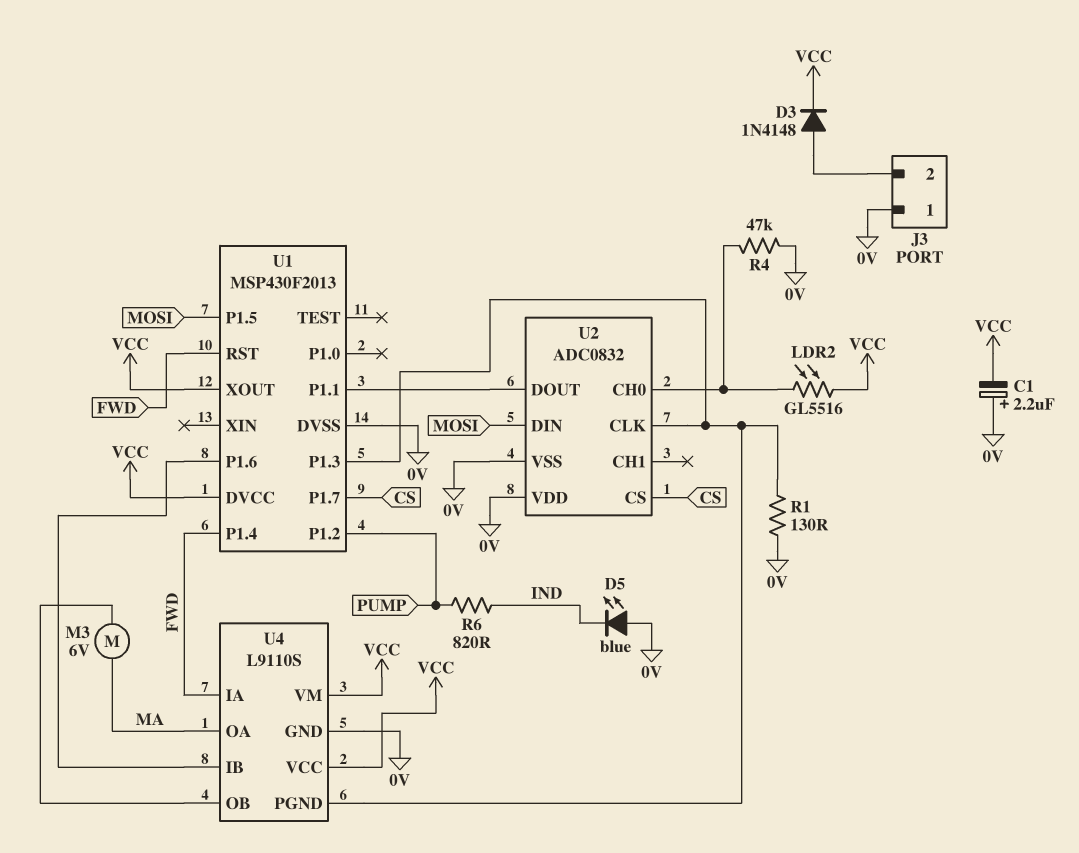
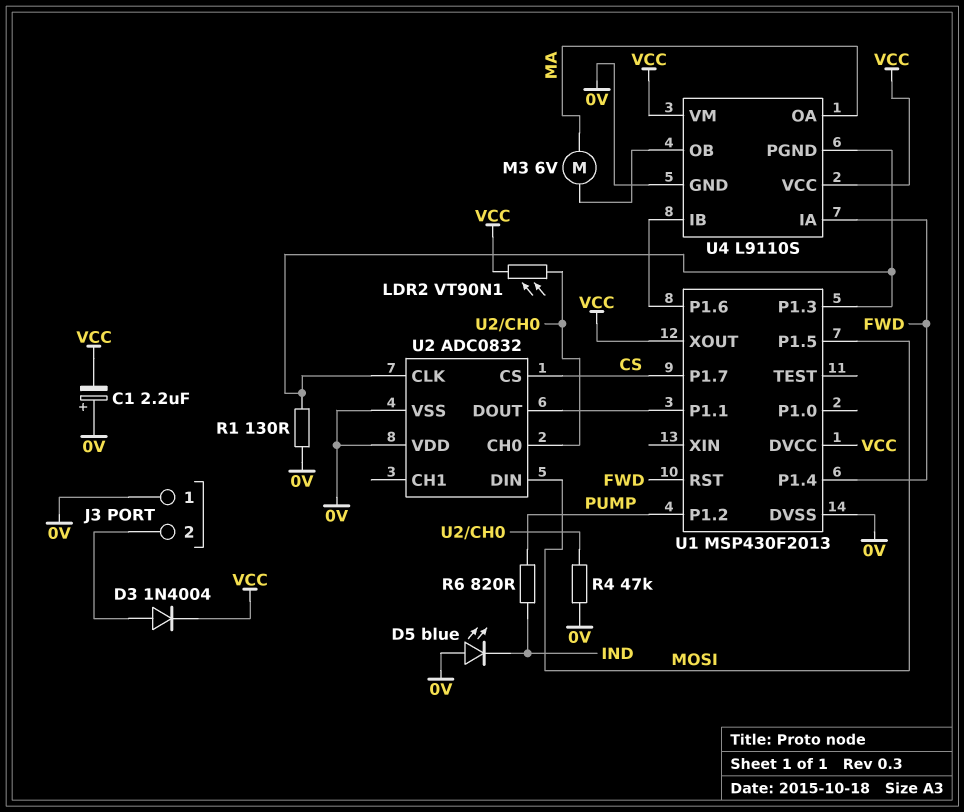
D3: diode 1N4148 (A J3/2, K VCC) -> diode 1N4004 (A J3/2, K VCC)
LDR2: GL5516 (U2/CH0, VCC) -> VT90N1 (U2/CH0, VCC)

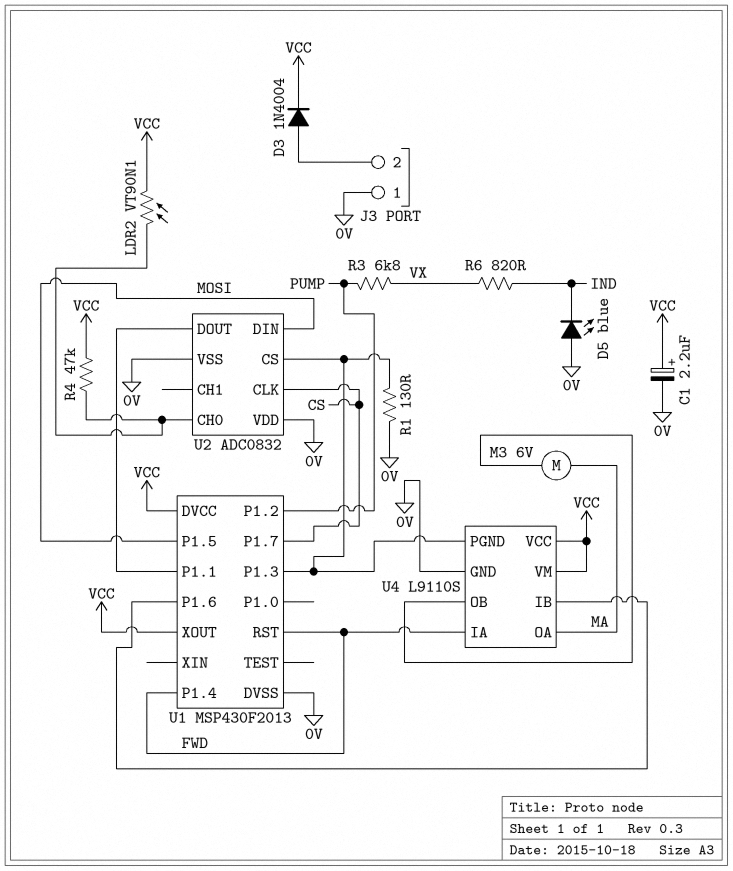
C1: 2.2uF (plus 0V, minus VCC) -> 2.2uF (plus VCC, minus 0V)
R3: none -> 6.8k (PUMP, VX)
R4: 47k (0V, U2/CH0) -> 47k (U2/CH0, VCC)
R6: 820 (IND, PUMP) -> 820 (IND, VX)
U2 pin CLK: U1/P1.3 -> CS
U2 pin CS: CS -> U1/P1.3

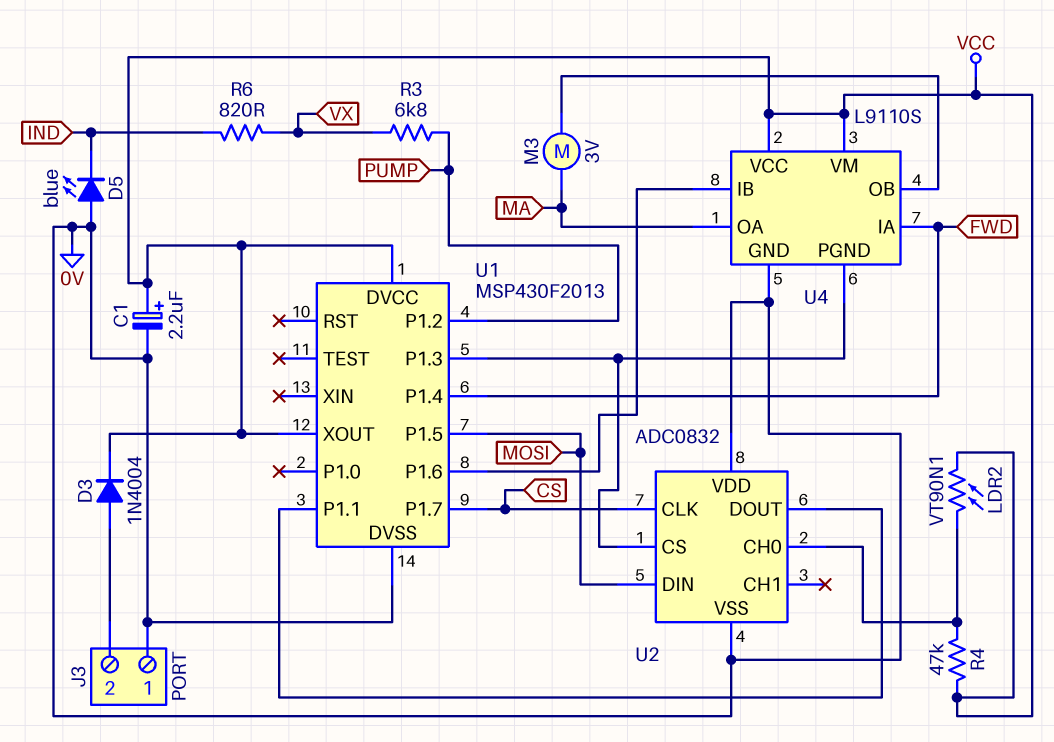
M3: motor 6V (MA, U4/OB) -> motor 3V (MA, U4/OB)
R1: 130 (0V, U1/P1.3) -> none
U1 pin RST: FWD -> none

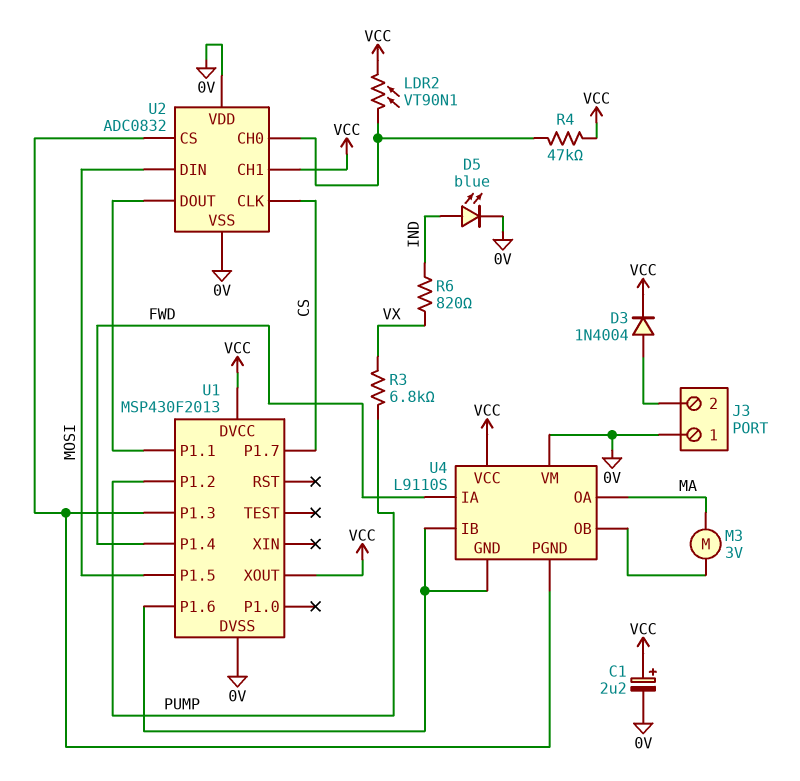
D5: LED blue (A 0V, K IND) -> LED blue (A IND, K 0V)
U2 pin CH1: none -> VCC
U4 pin GND: 0V -> U1/P1.6
U4 pin VM: VCC -> 0V

